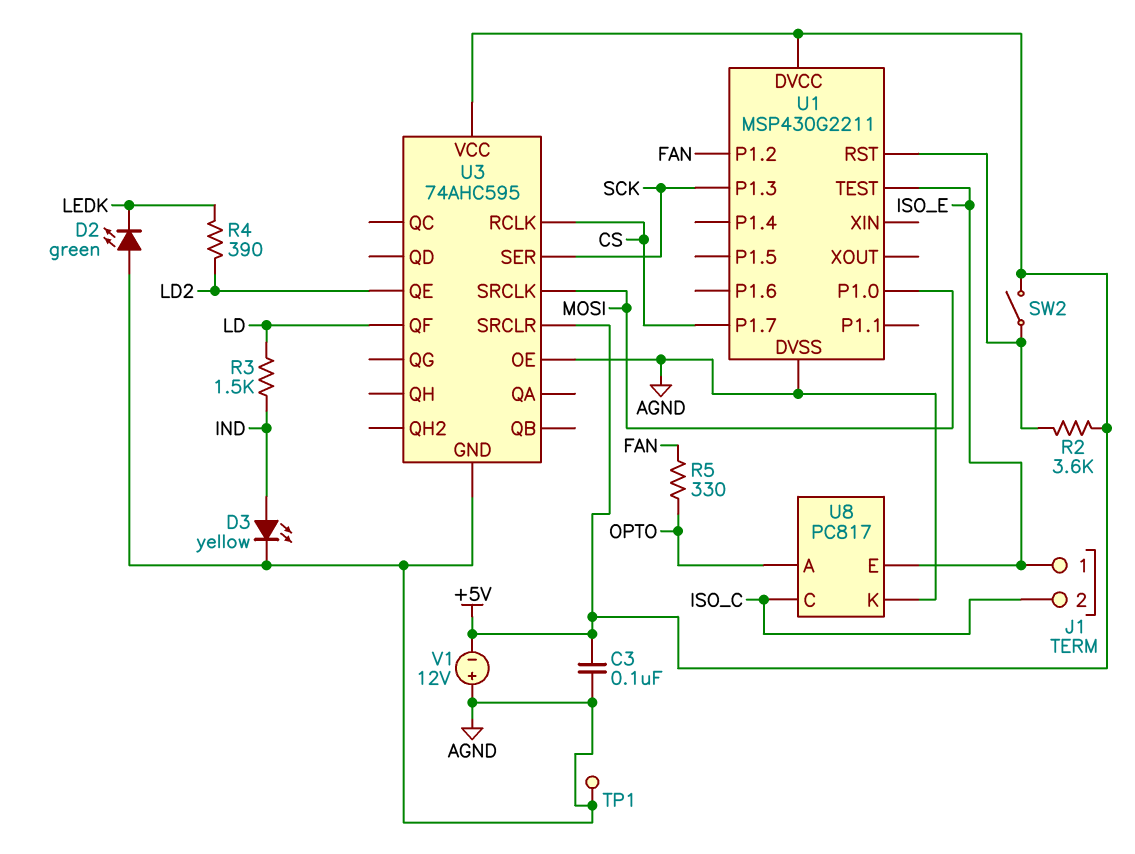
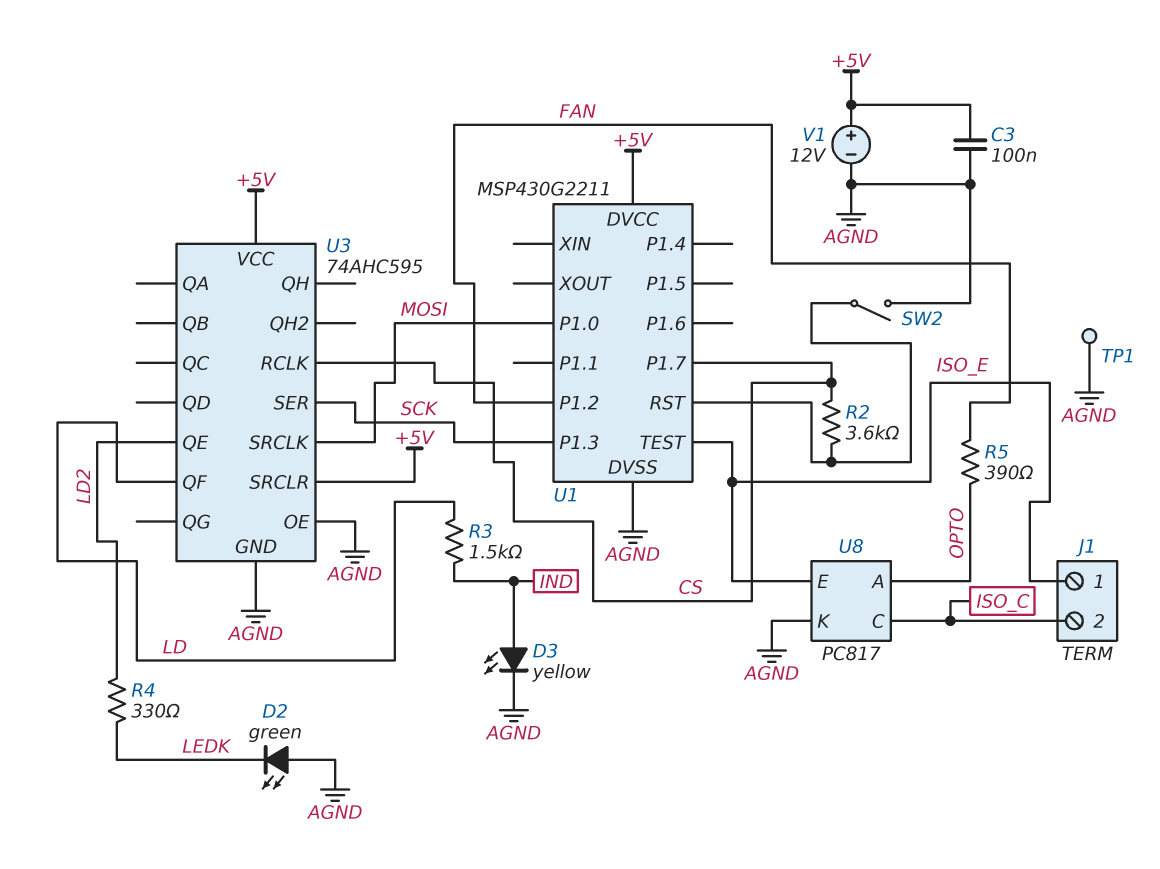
R2: 3.6k (+5V, U1/RST) -> 3.6k (CS, U1/RST)
R4: 390 (LD2, LEDK) -> 330 (LD2, LEDK)
R5: 330 (FAN, OPTO) -> 390 (FAN, OPTO)
SW2: switch (+5V, U1/RST) -> switch (AGND, U1/RST)
V1: 12V (plus AGND, minus +5V) -> 12V (plus +5V, minus AGND)

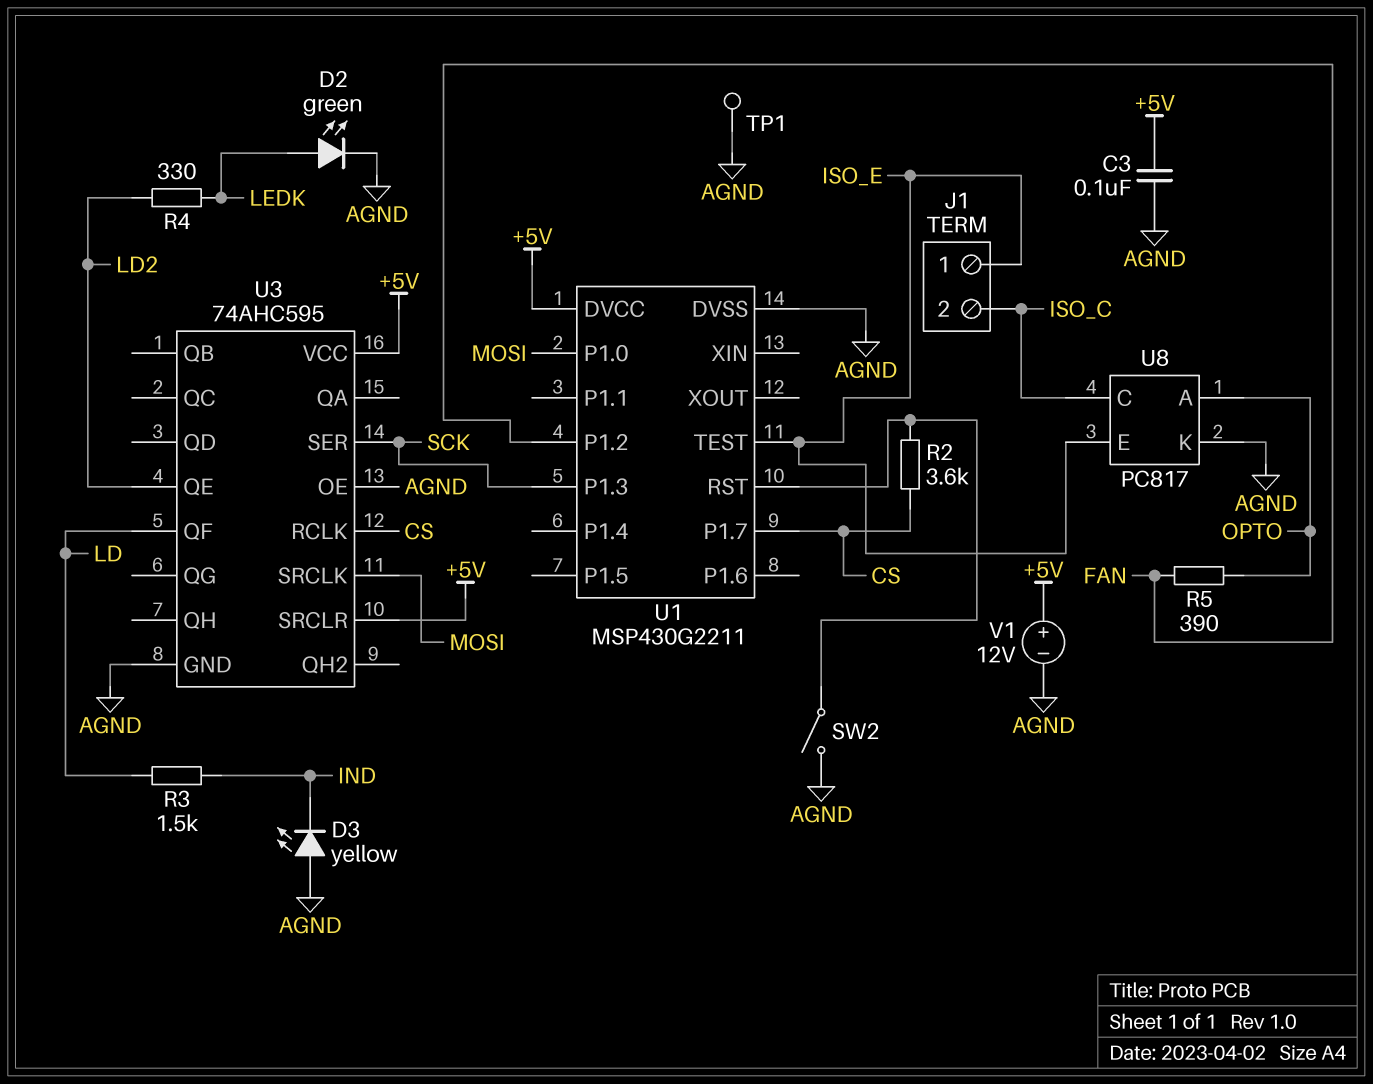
D2: LED green (A AGND, K LEDK) -> LED green (A LEDK, K AGND)
D3: LED yellow (A IND, K AGND) -> LED yellow (A AGND, K IND)

